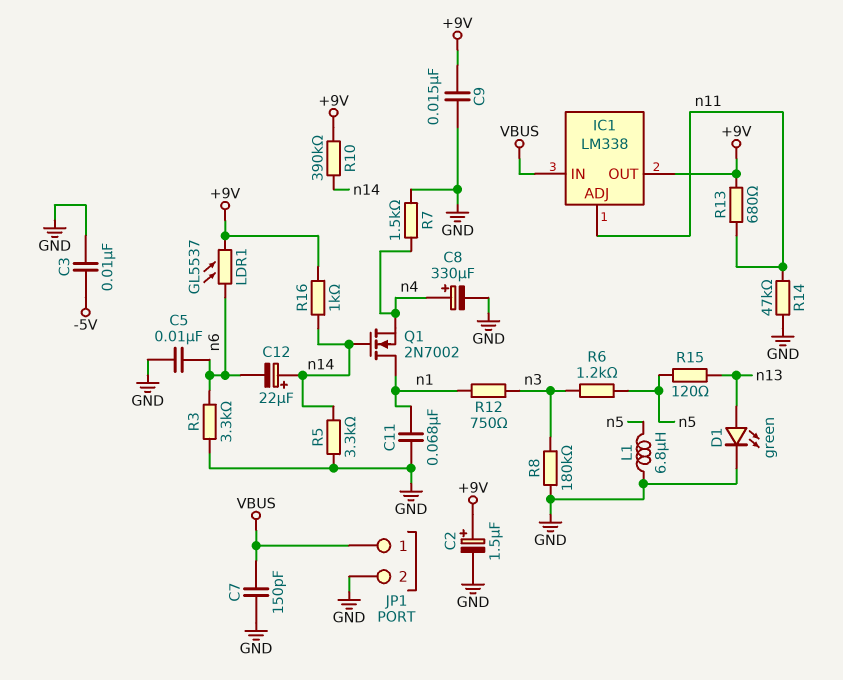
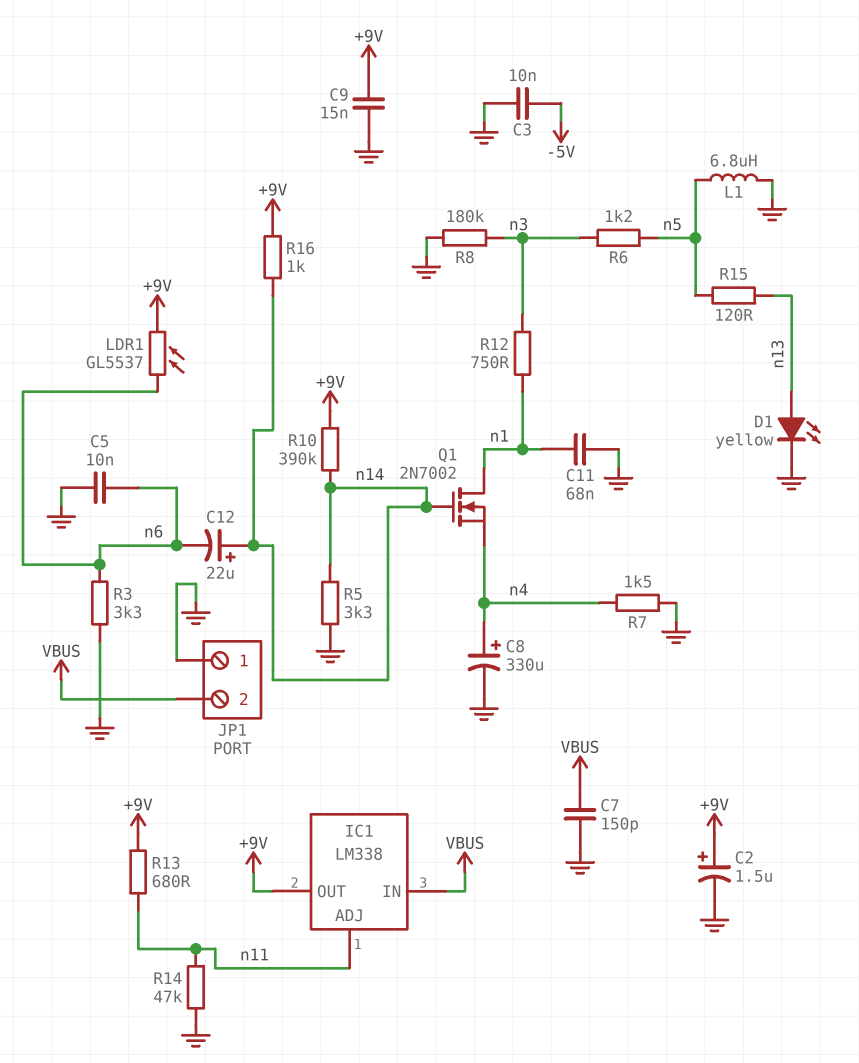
D1: LED green (A n13, K GND) -> LED yellow (A n13, K GND)
JP1 pin 1: VBUS -> GND
JP1 pin 2: GND -> VBUS

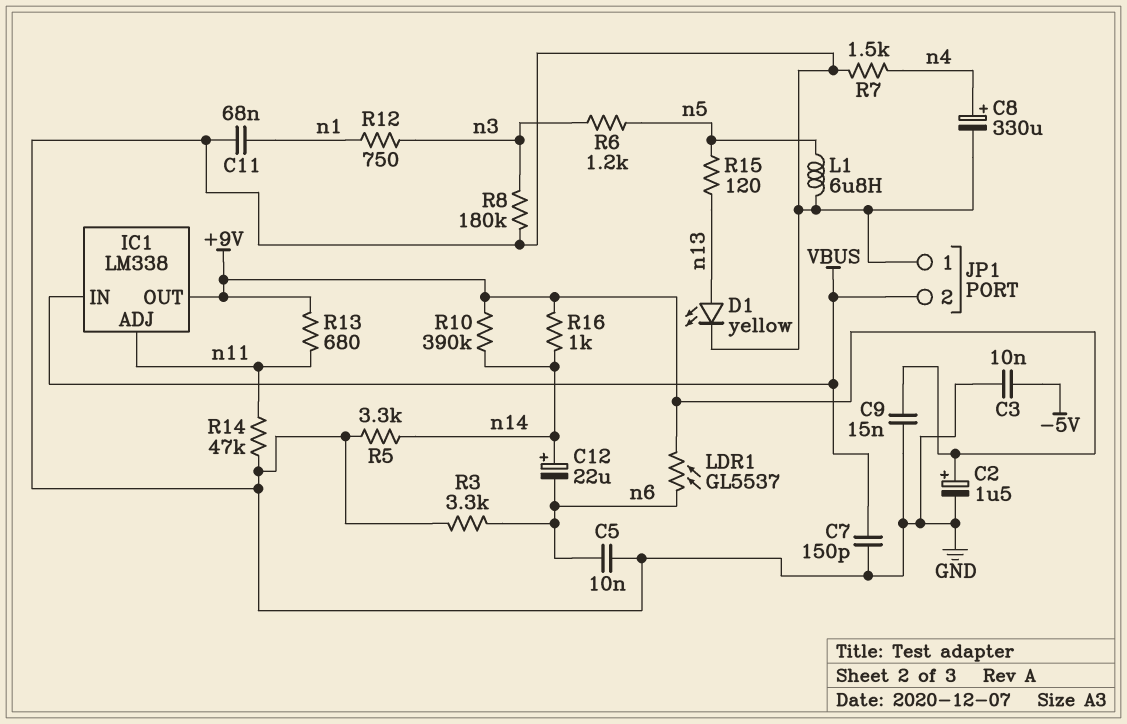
Q1: NMOS 2N7002 (G n14, D n1, S n4) -> none

